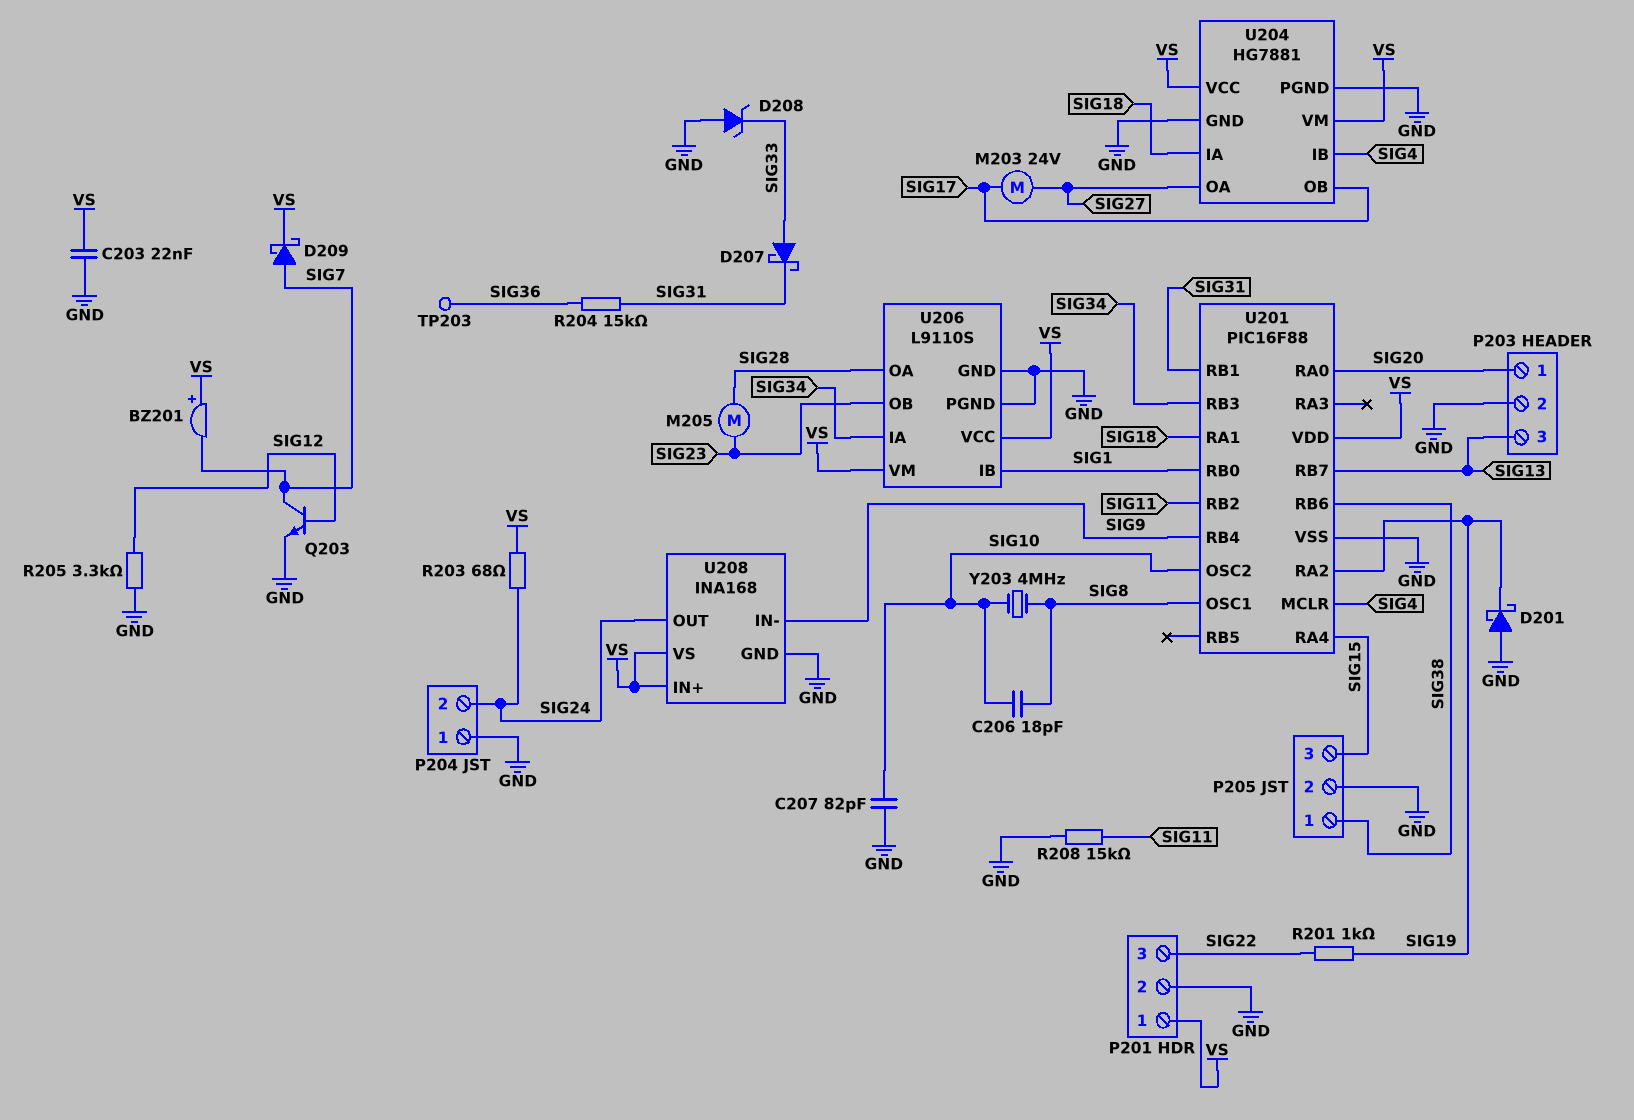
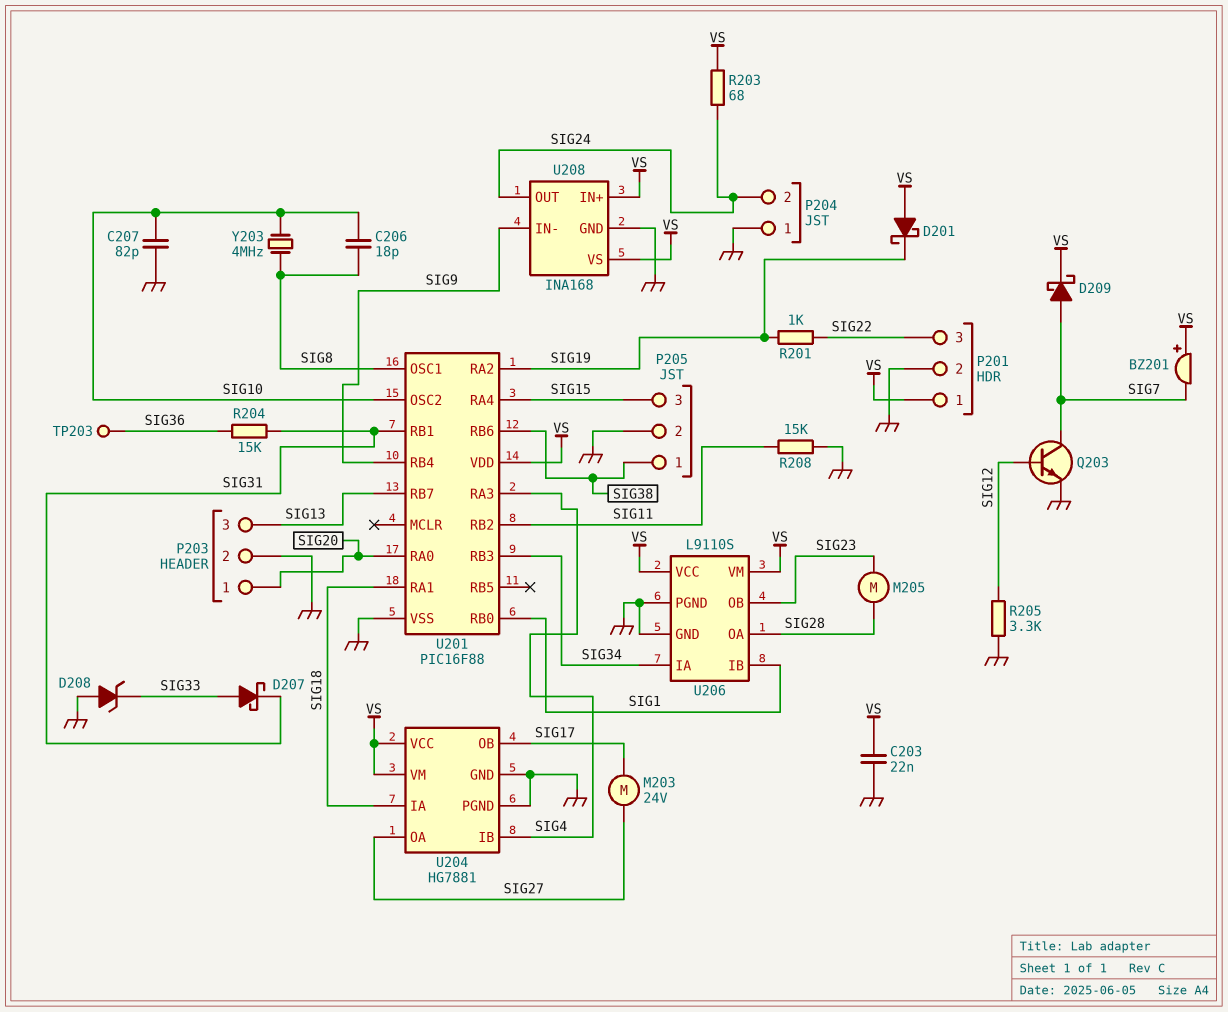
D201: schottky (A GND, K SIG19) -> schottky (A VS, K SIG19)
U201 pin MCLR: SIG4 -> none
U201 pin RA3: none -> SIG4

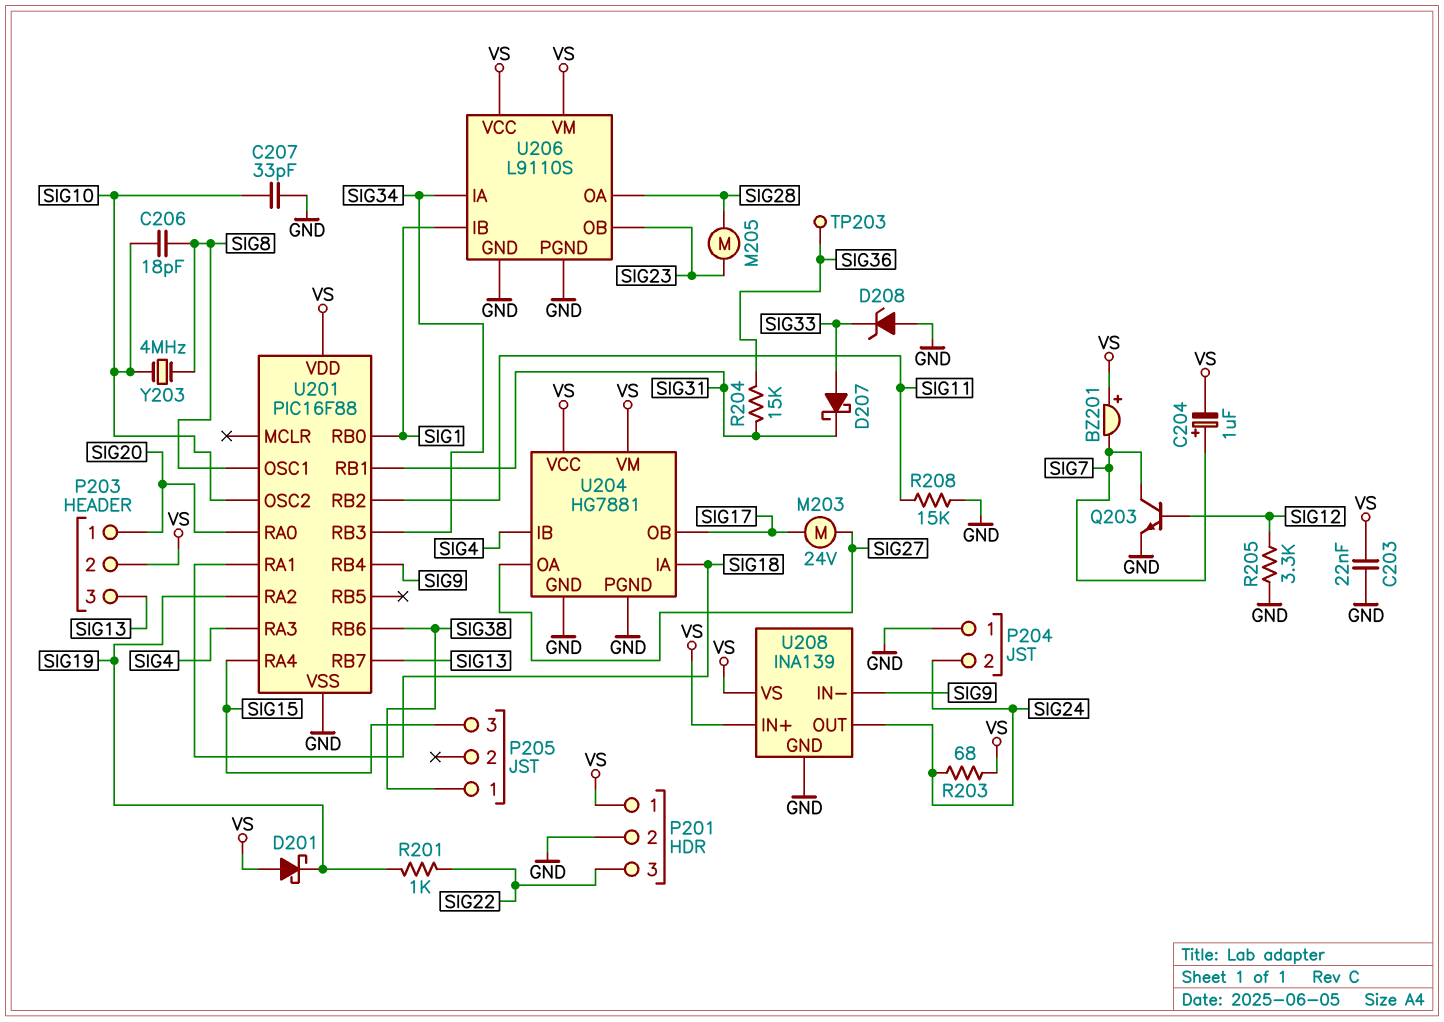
C204: none -> 1uF (plus SIG7, minus VS)
C207: 82pF (GND, SIG10) -> 33pF (GND, SIG10)
D209: schottky (A SIG7, K VS) -> none
P203 pin 2: GND -> VS
P205 pin 2: GND -> none
U208: INA168 -> INA139

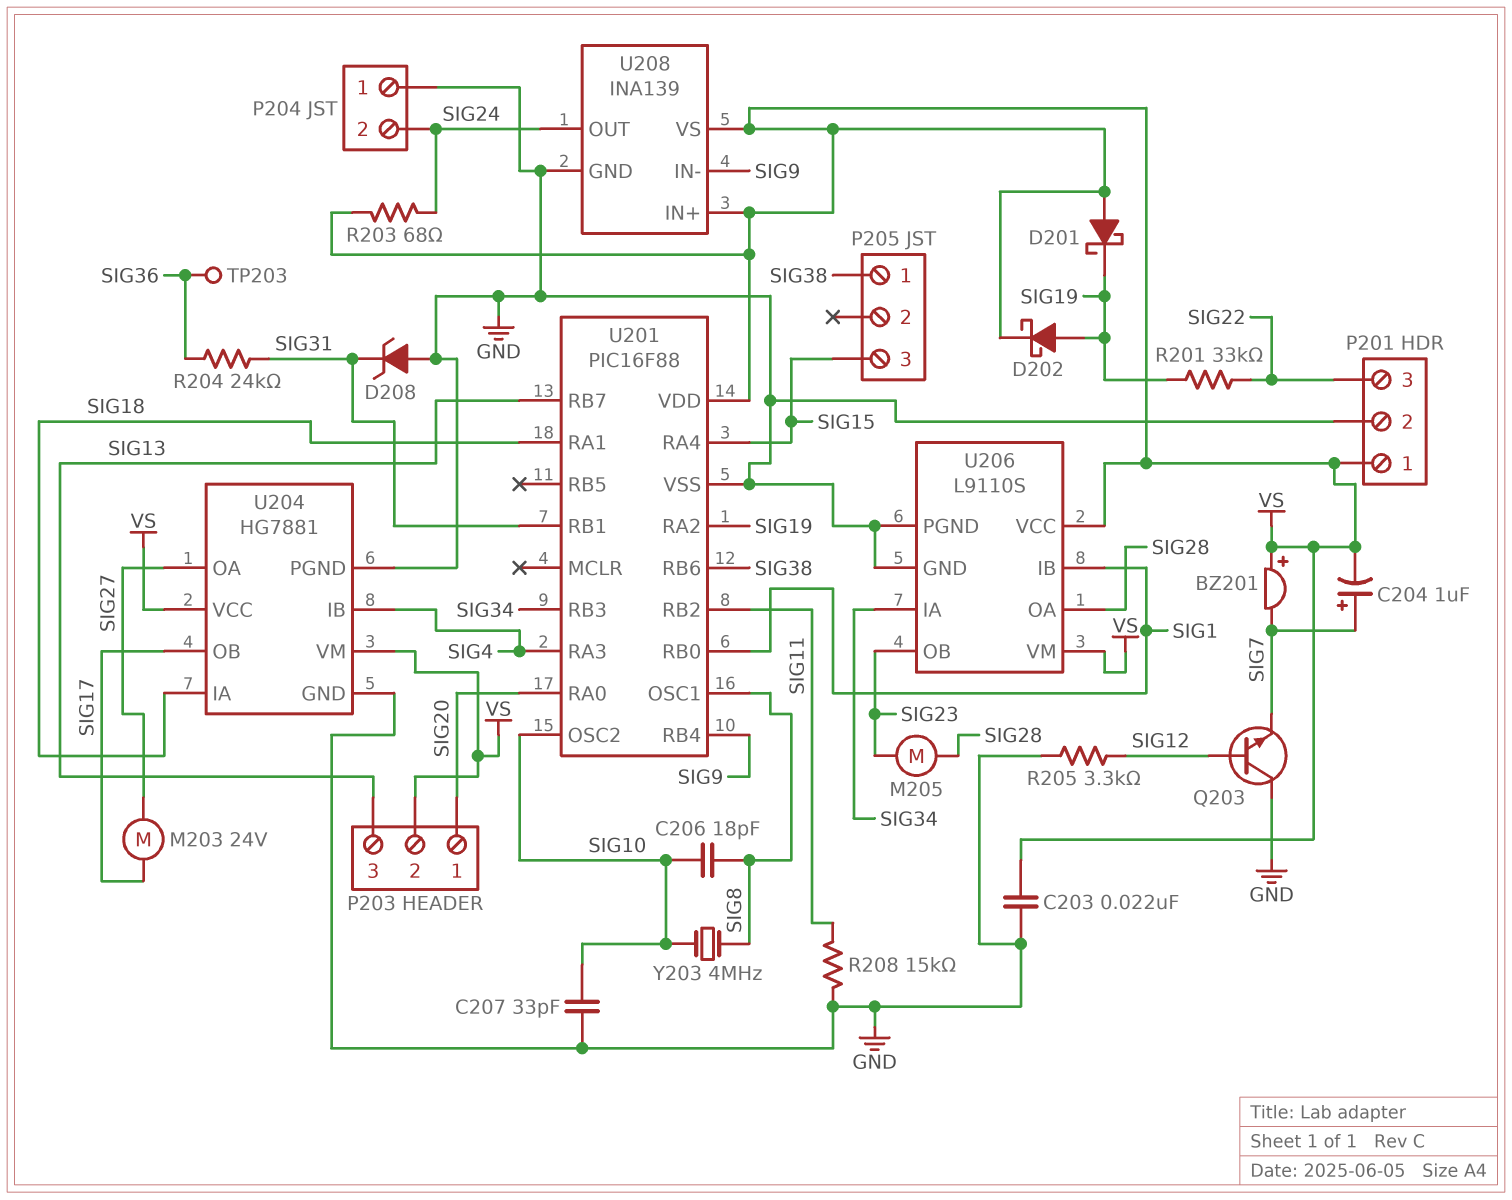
D202: none -> schottky (A SIG19, K VS)
D207: schottky (A SIG33, K SIG31) -> none
D208: zener (A GND, K SIG33) -> zener (A GND, K SIG31)
Q203: NPN (B SIG12, C SIG7, E GND) -> NPN (B SIG12, C GND, E SIG7)
R201: 1k (SIG19, SIG22) -> 33k (SIG19, SIG22)
R204: 15k (SIG31, SIG36) -> 24k (SIG31, SIG36)

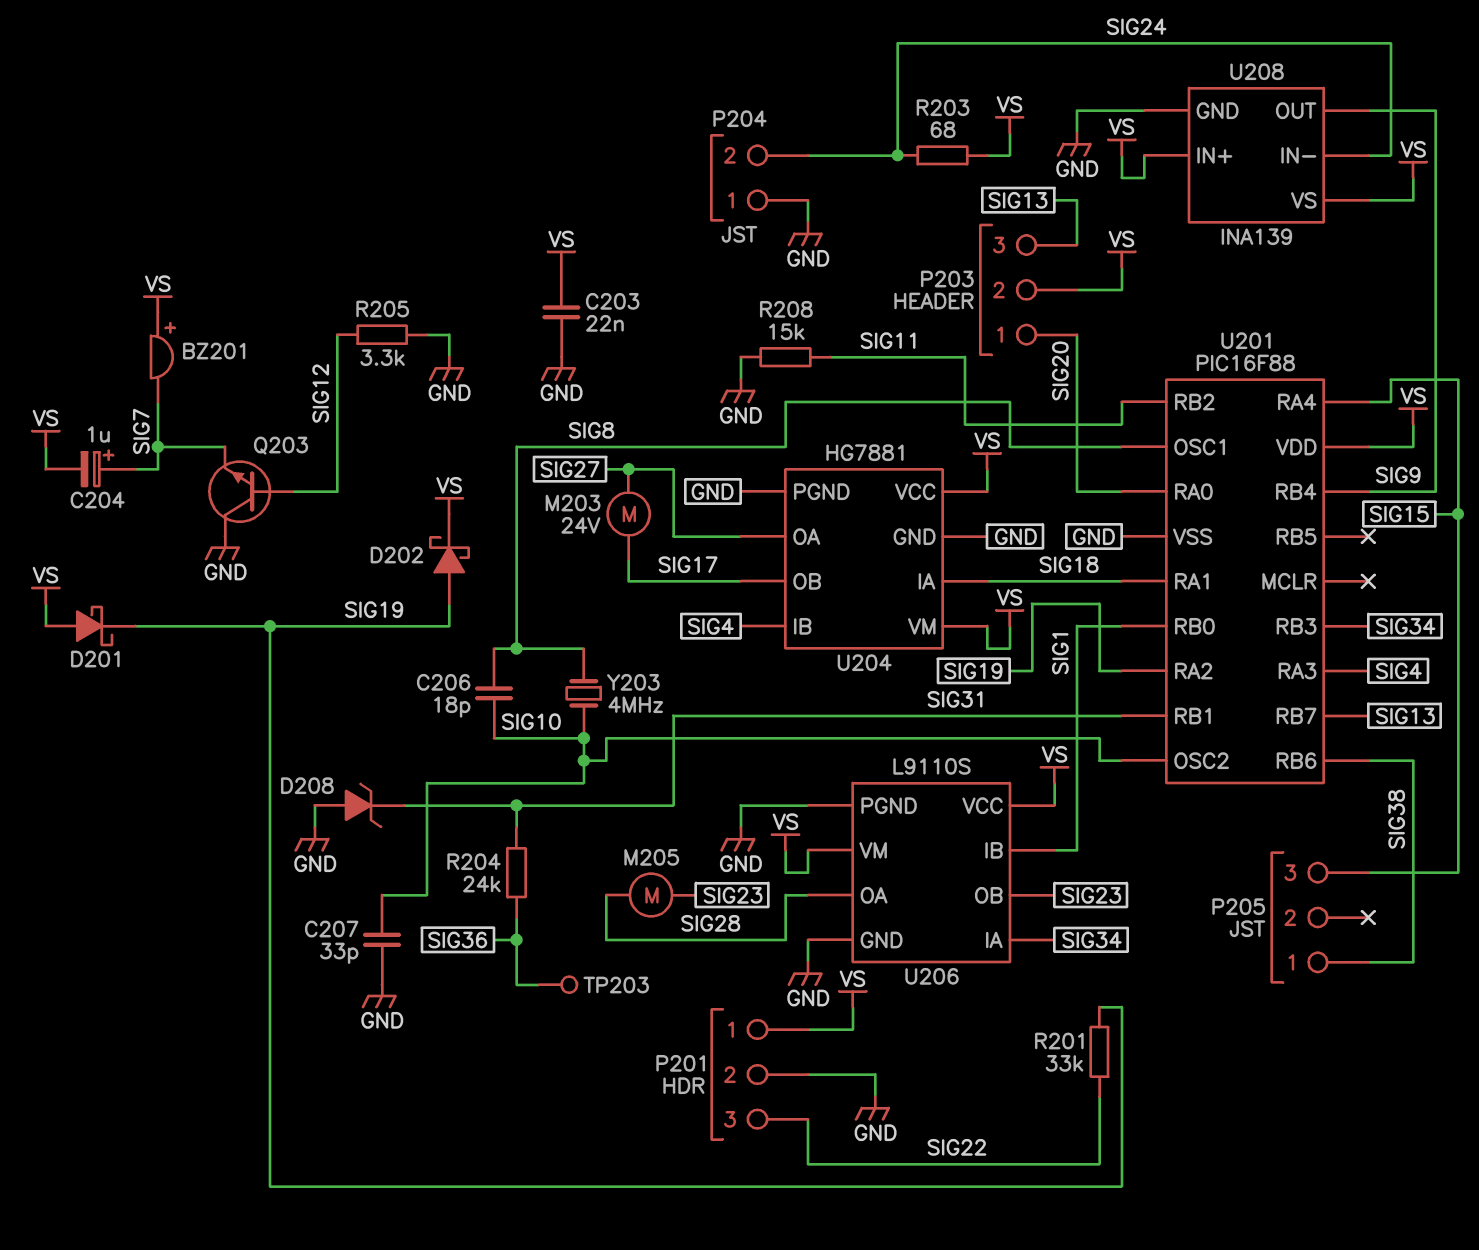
U208 pin IN-: SIG9 -> SIG24
U208 pin OUT: SIG24 -> SIG9

